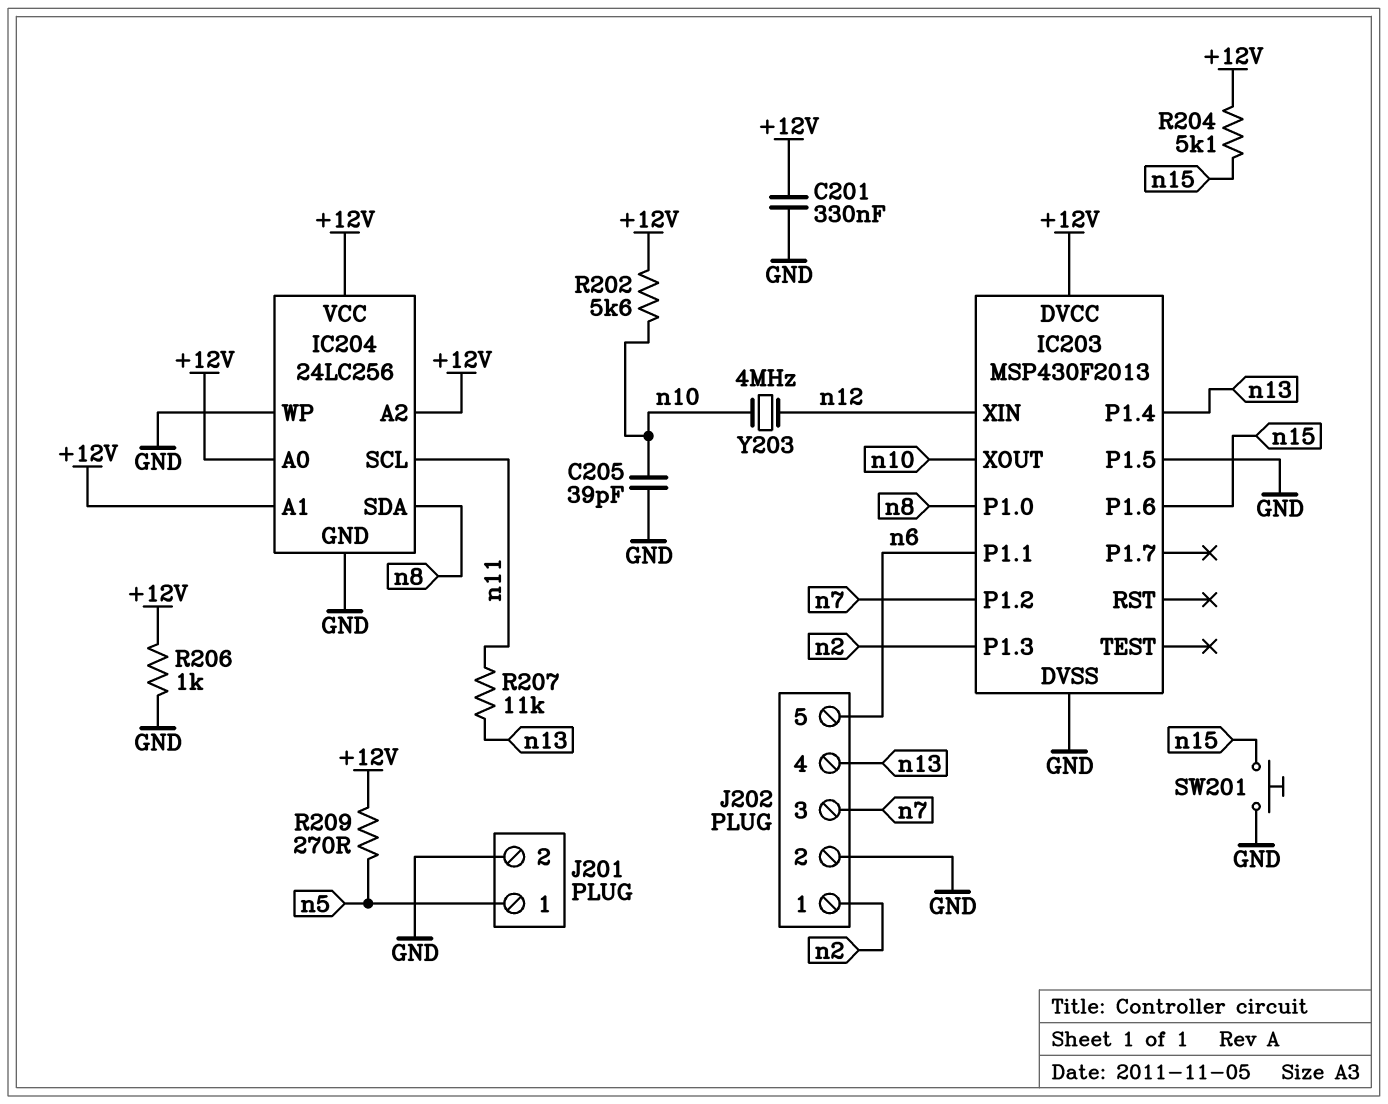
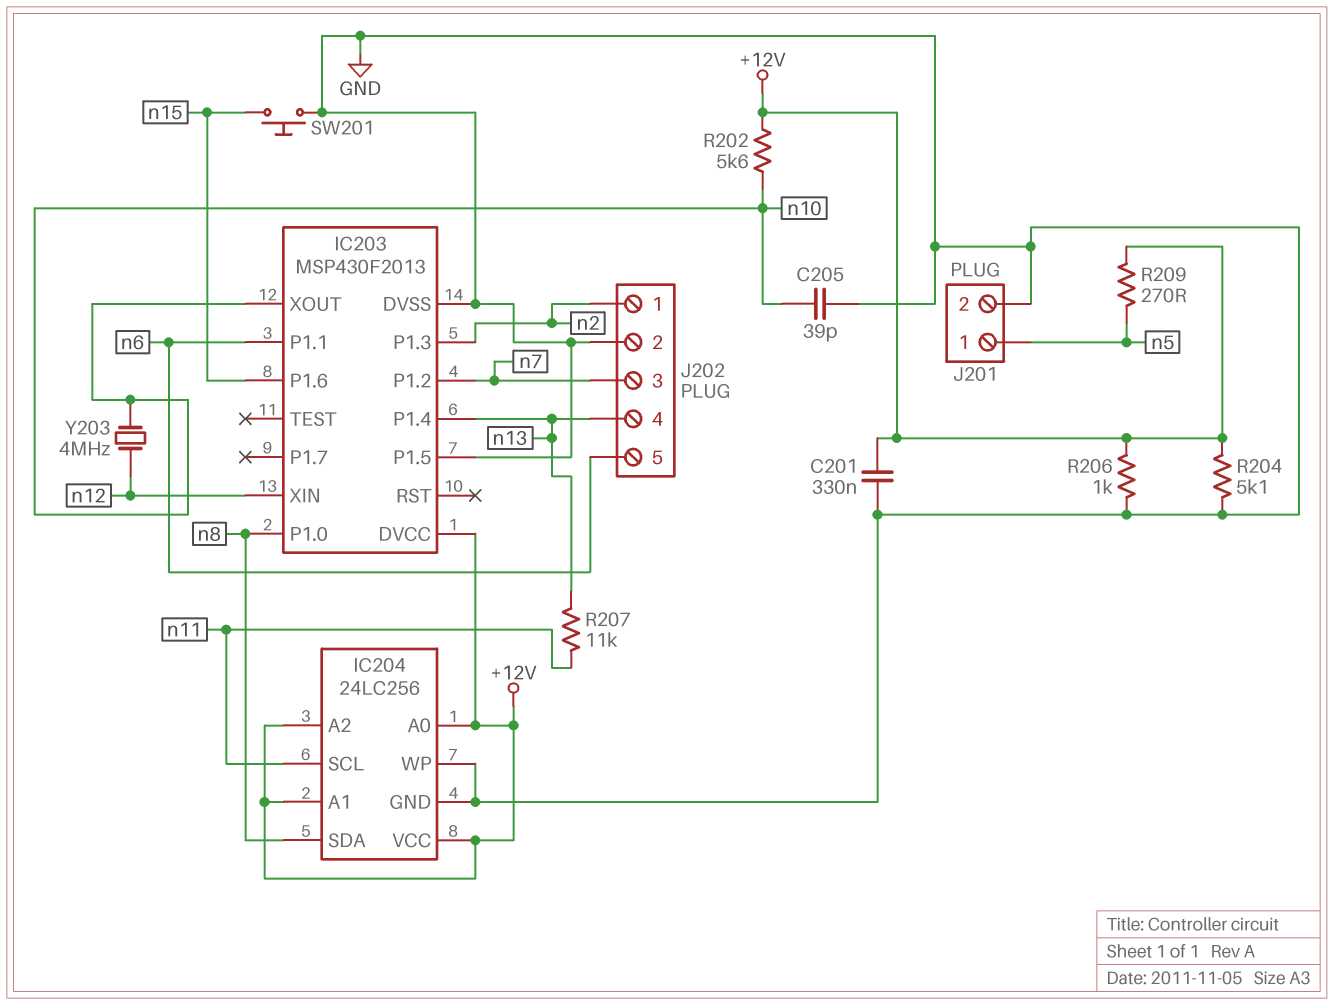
R204: 5.1k (+12V, n15) -> 5.1k (+12V, GND)

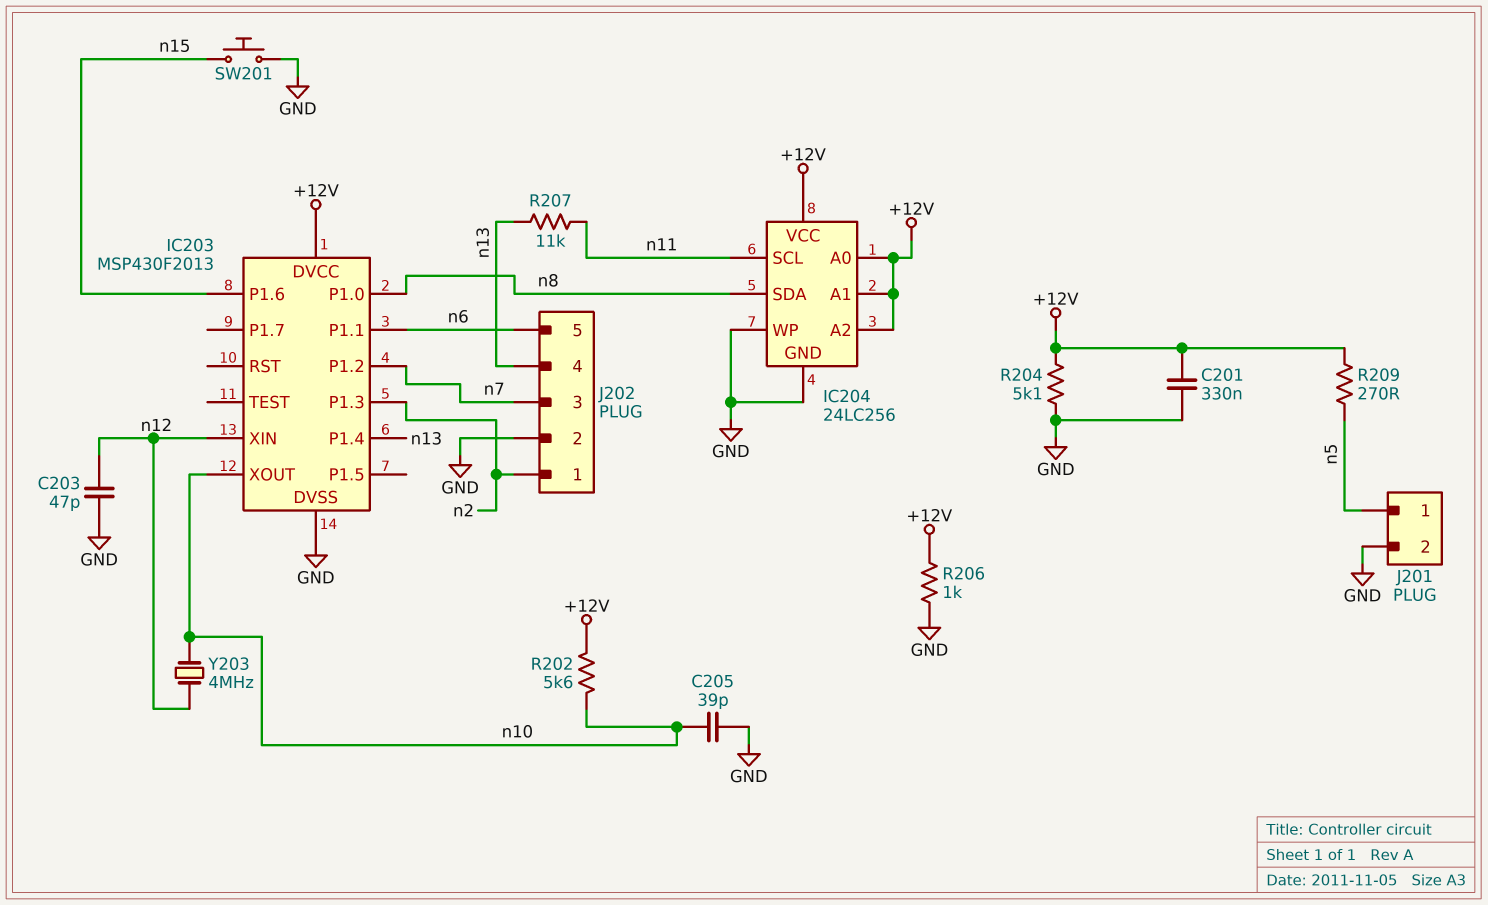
C203: none -> 47pF (GND, n12)
IC203 pin P1.5: GND -> none

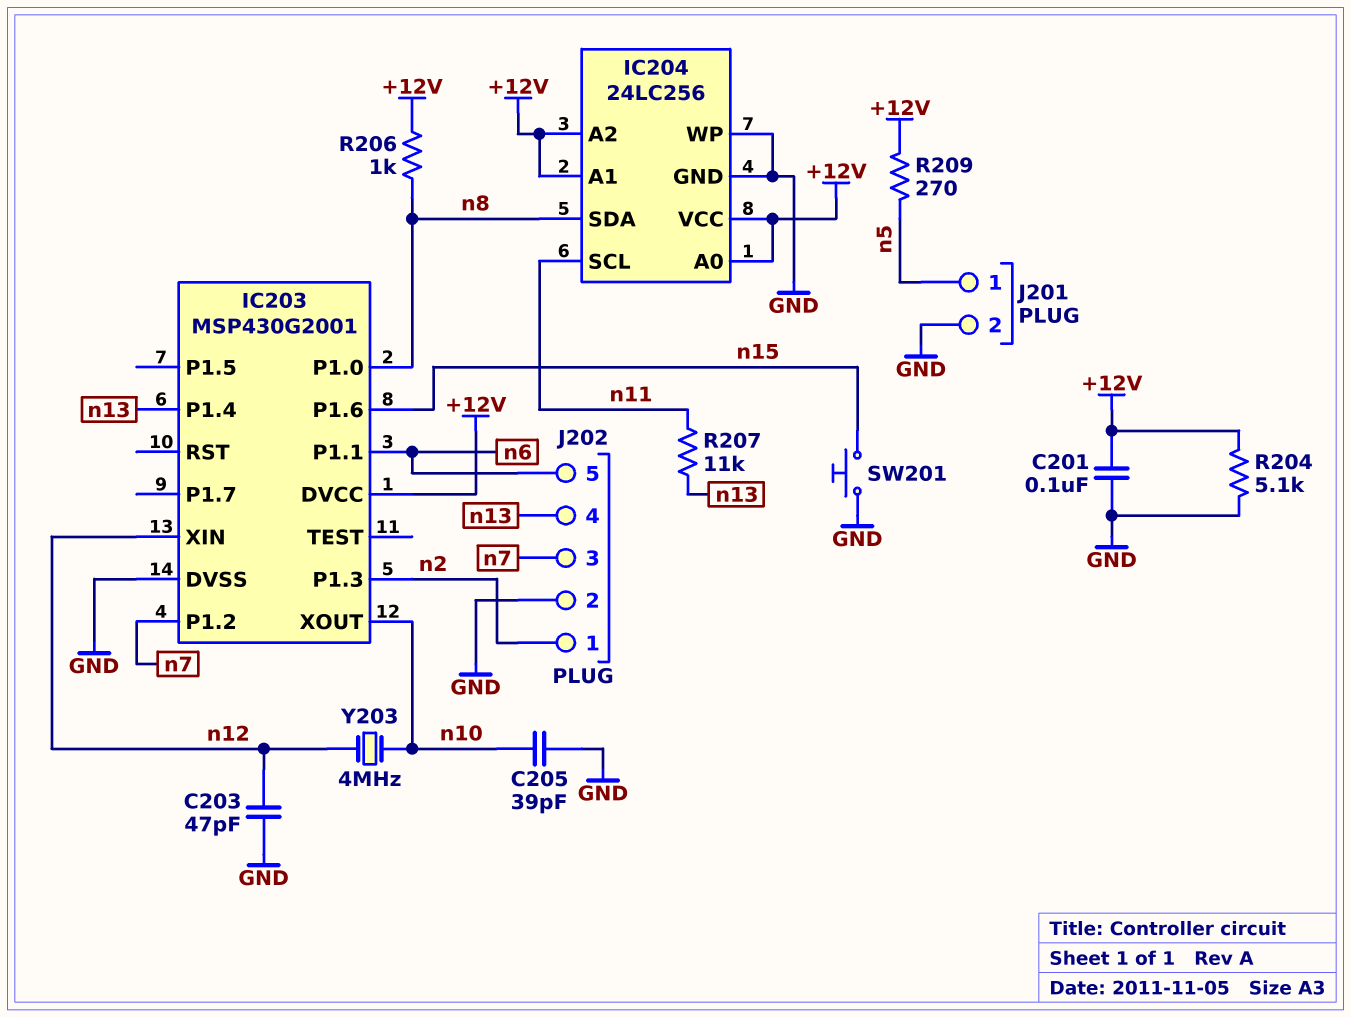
C201: 330nF (+12V, GND) -> 100nF (+12V, GND)
IC203: MSP430F2013 -> MSP430G2001
R202: 5.6k (+12V, n10) -> none
R206: 1k (+12V, GND) -> 1k (+12V, n8)

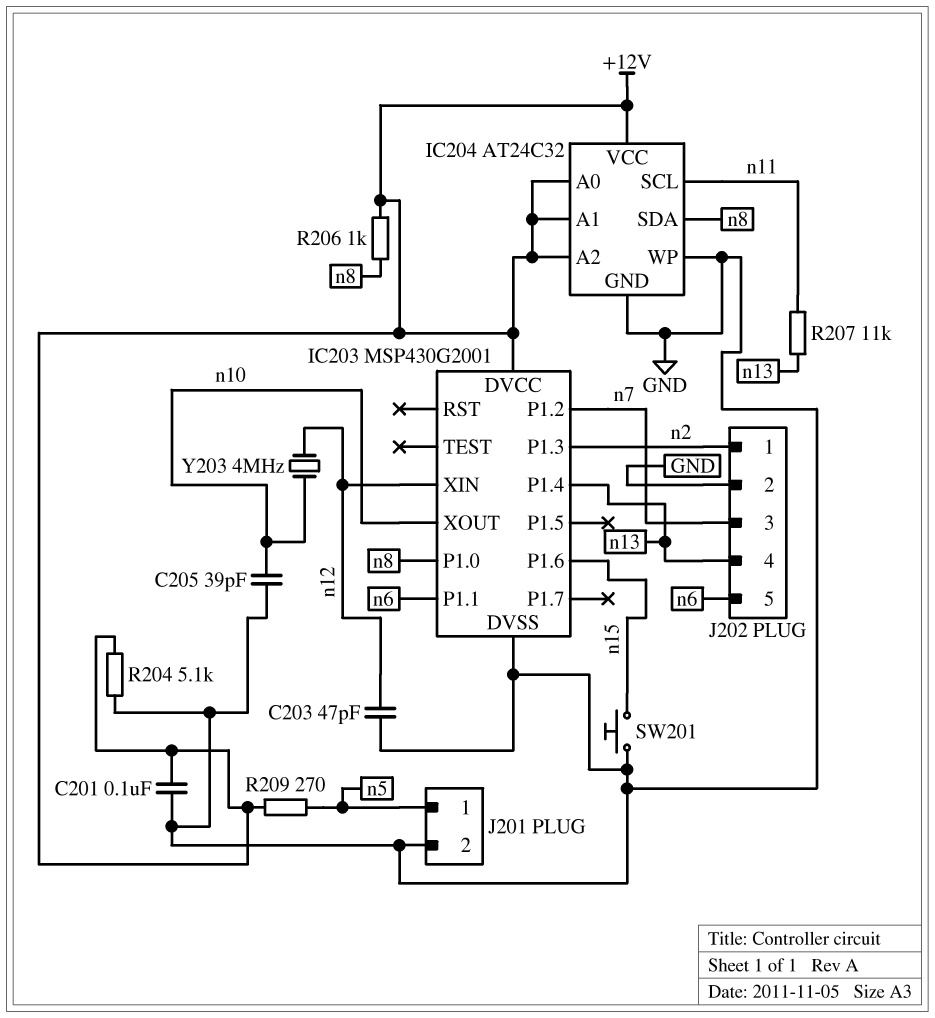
IC204: 24LC256 -> AT24C32

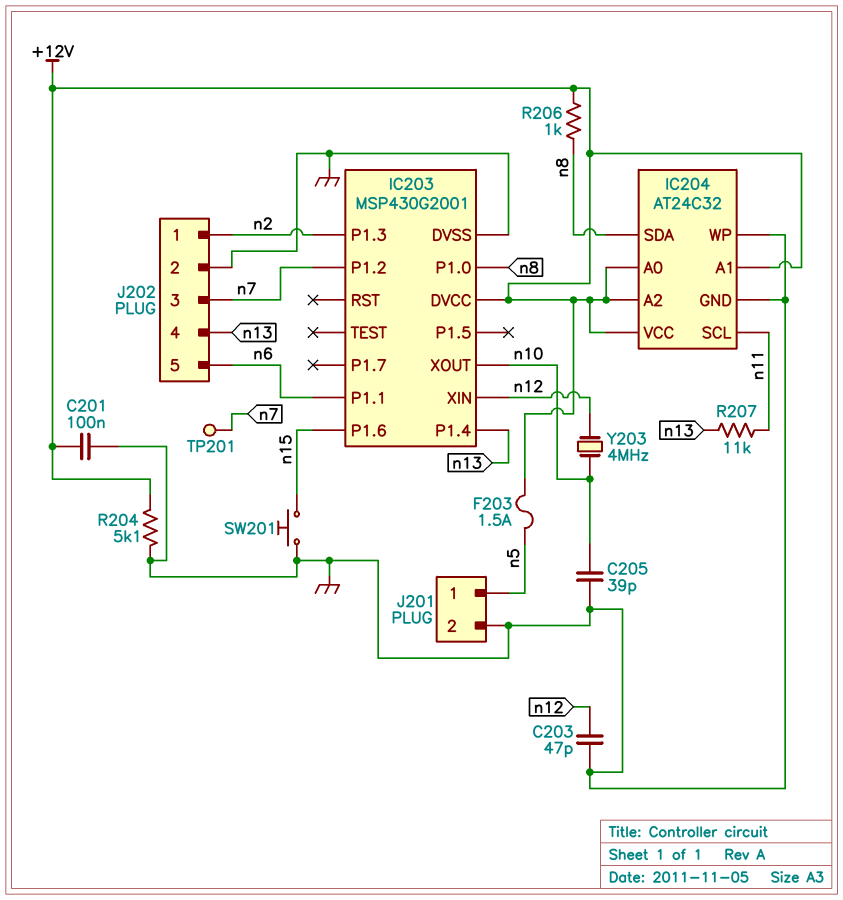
F203: none -> 1.5A (+12V, n5)
R209: 270 (+12V, n5) -> none
TP201: none -> test point (n7)

